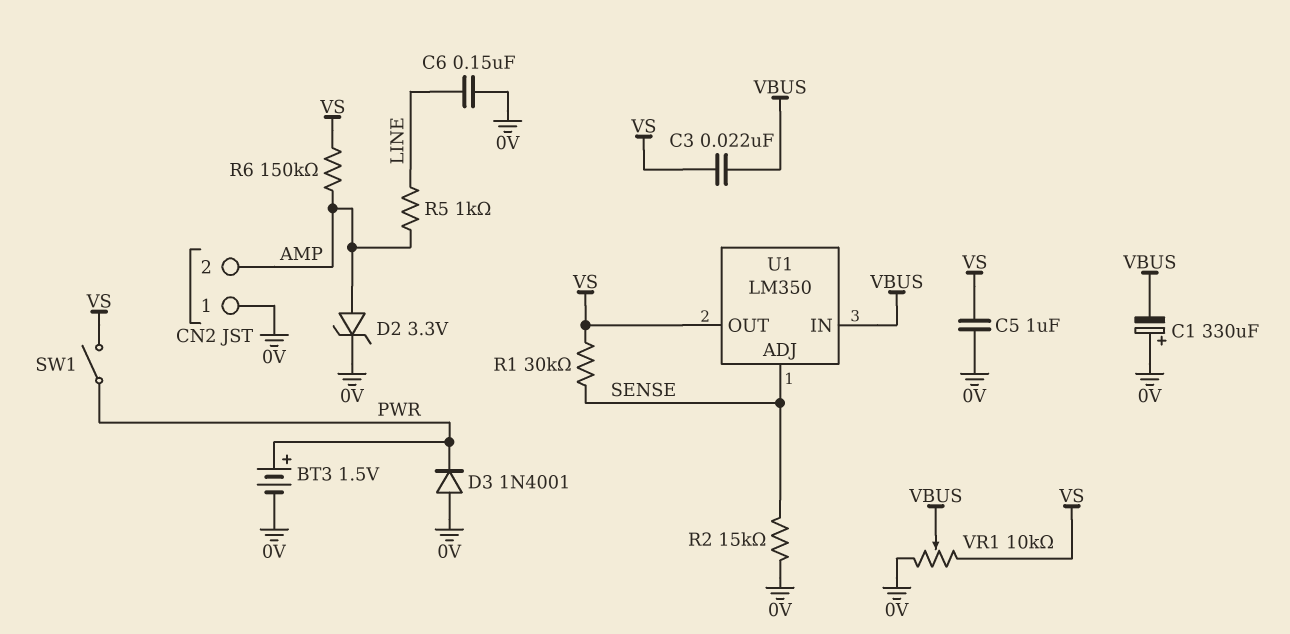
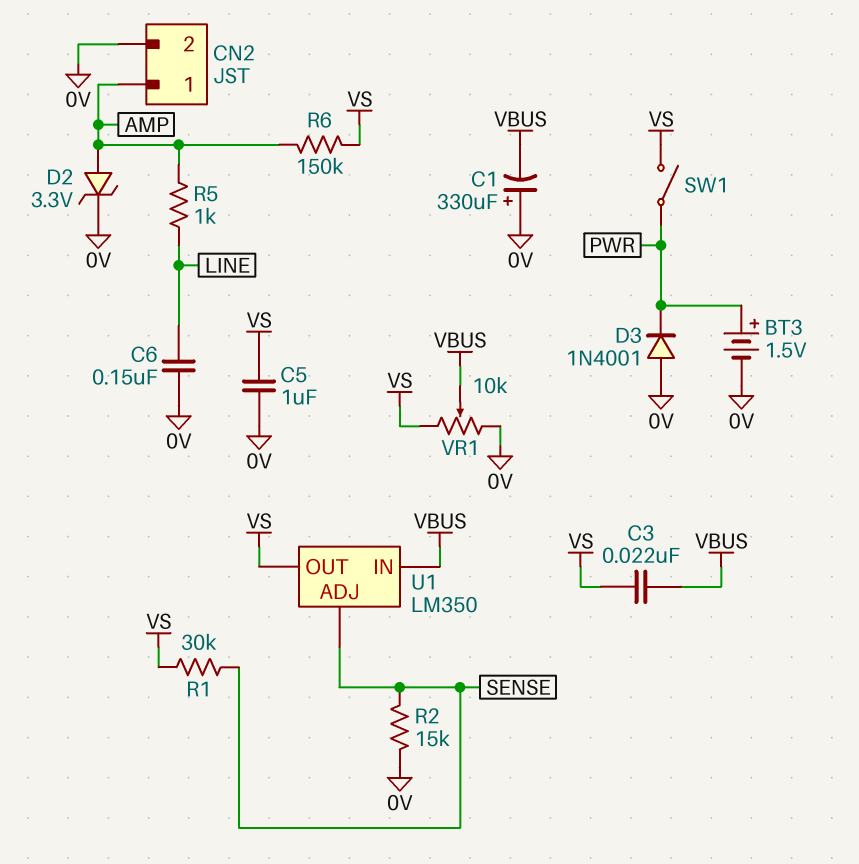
CN2 pin 1: 0V -> AMP
CN2 pin 2: AMP -> 0V

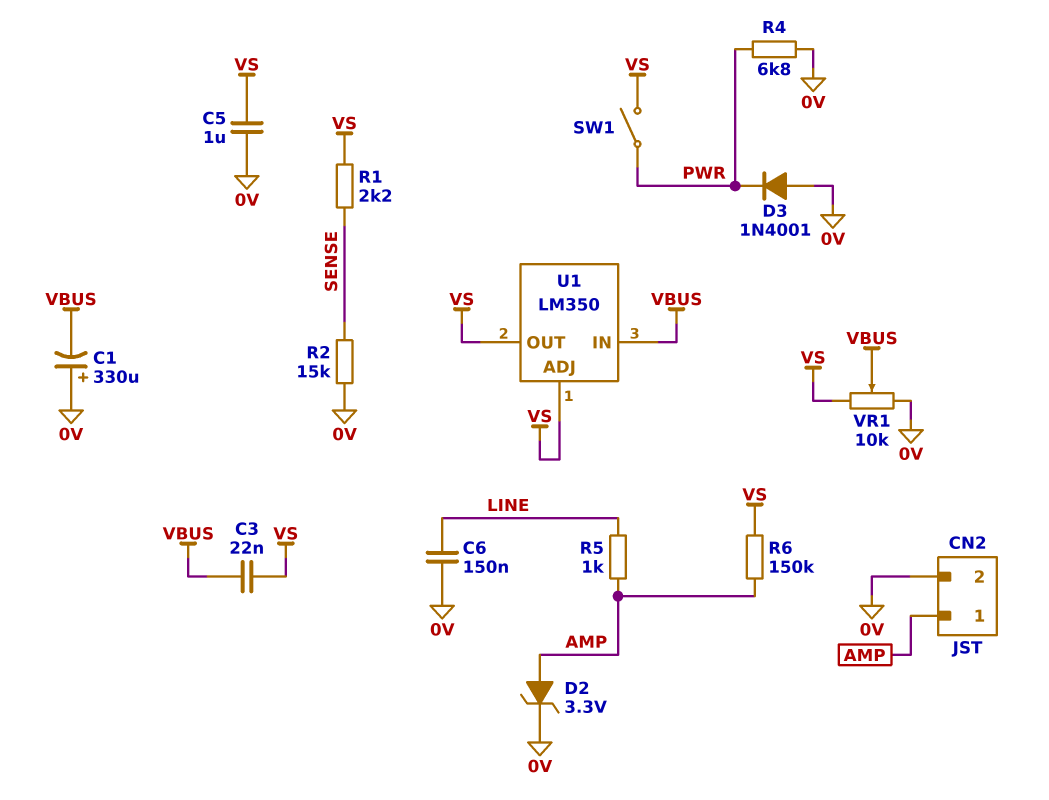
BT3: 1.5V (plus PWR, minus 0V) -> none
R1: 30k (SENSE, VS) -> 2.2k (SENSE, VS)
R4: none -> 6.8k (0V, PWR)
U1 pin ADJ: SENSE -> VS

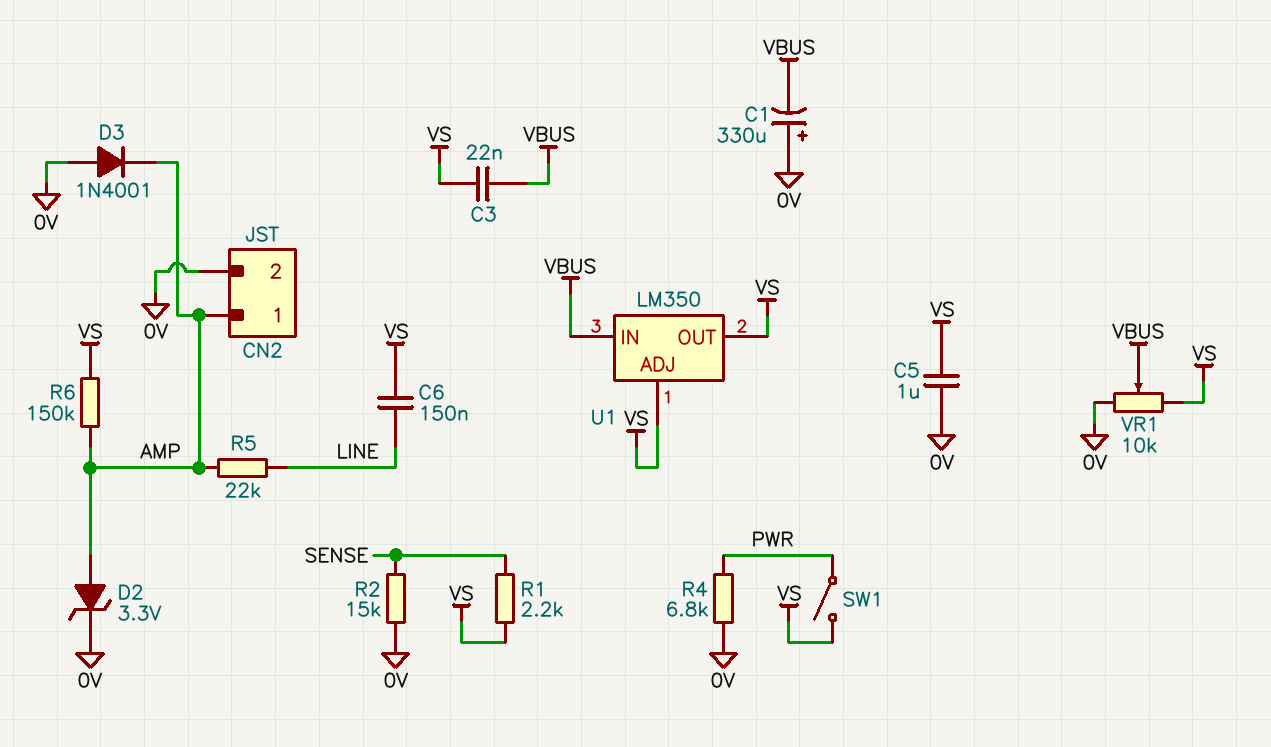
C6: 150nF (0V, LINE) -> 150nF (LINE, VS)
D3: diode 1N4001 (A 0V, K PWR) -> diode 1N4001 (A 0V, K AMP)
R5: 1k (AMP, LINE) -> 22k (AMP, LINE)

